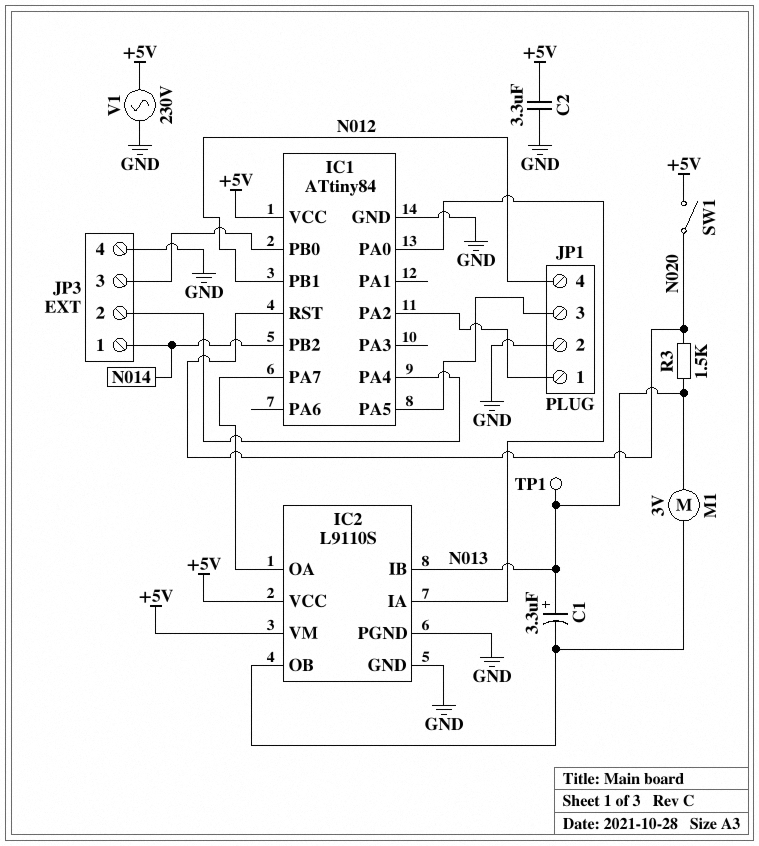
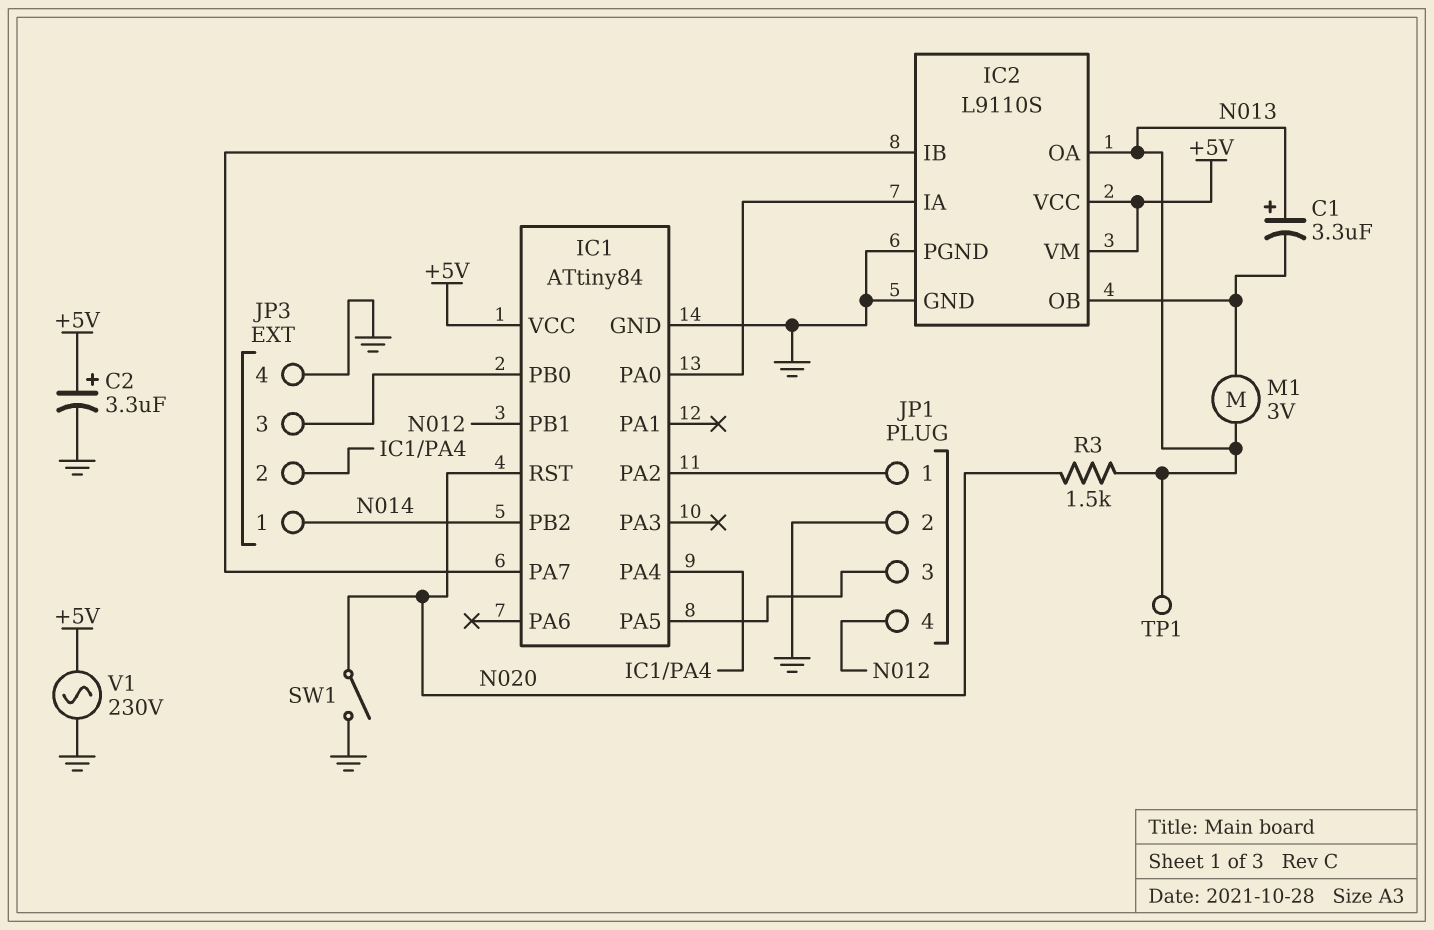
C2: 3.3uF (+5V, GND) -> 3.3uF (plus +5V, minus GND)
IC2 pin IB: N013 -> IC1/PA7
IC2 pin OA: IC1/PA7 -> N013
SW1: switch (+5V, N020) -> switch (GND, N020)

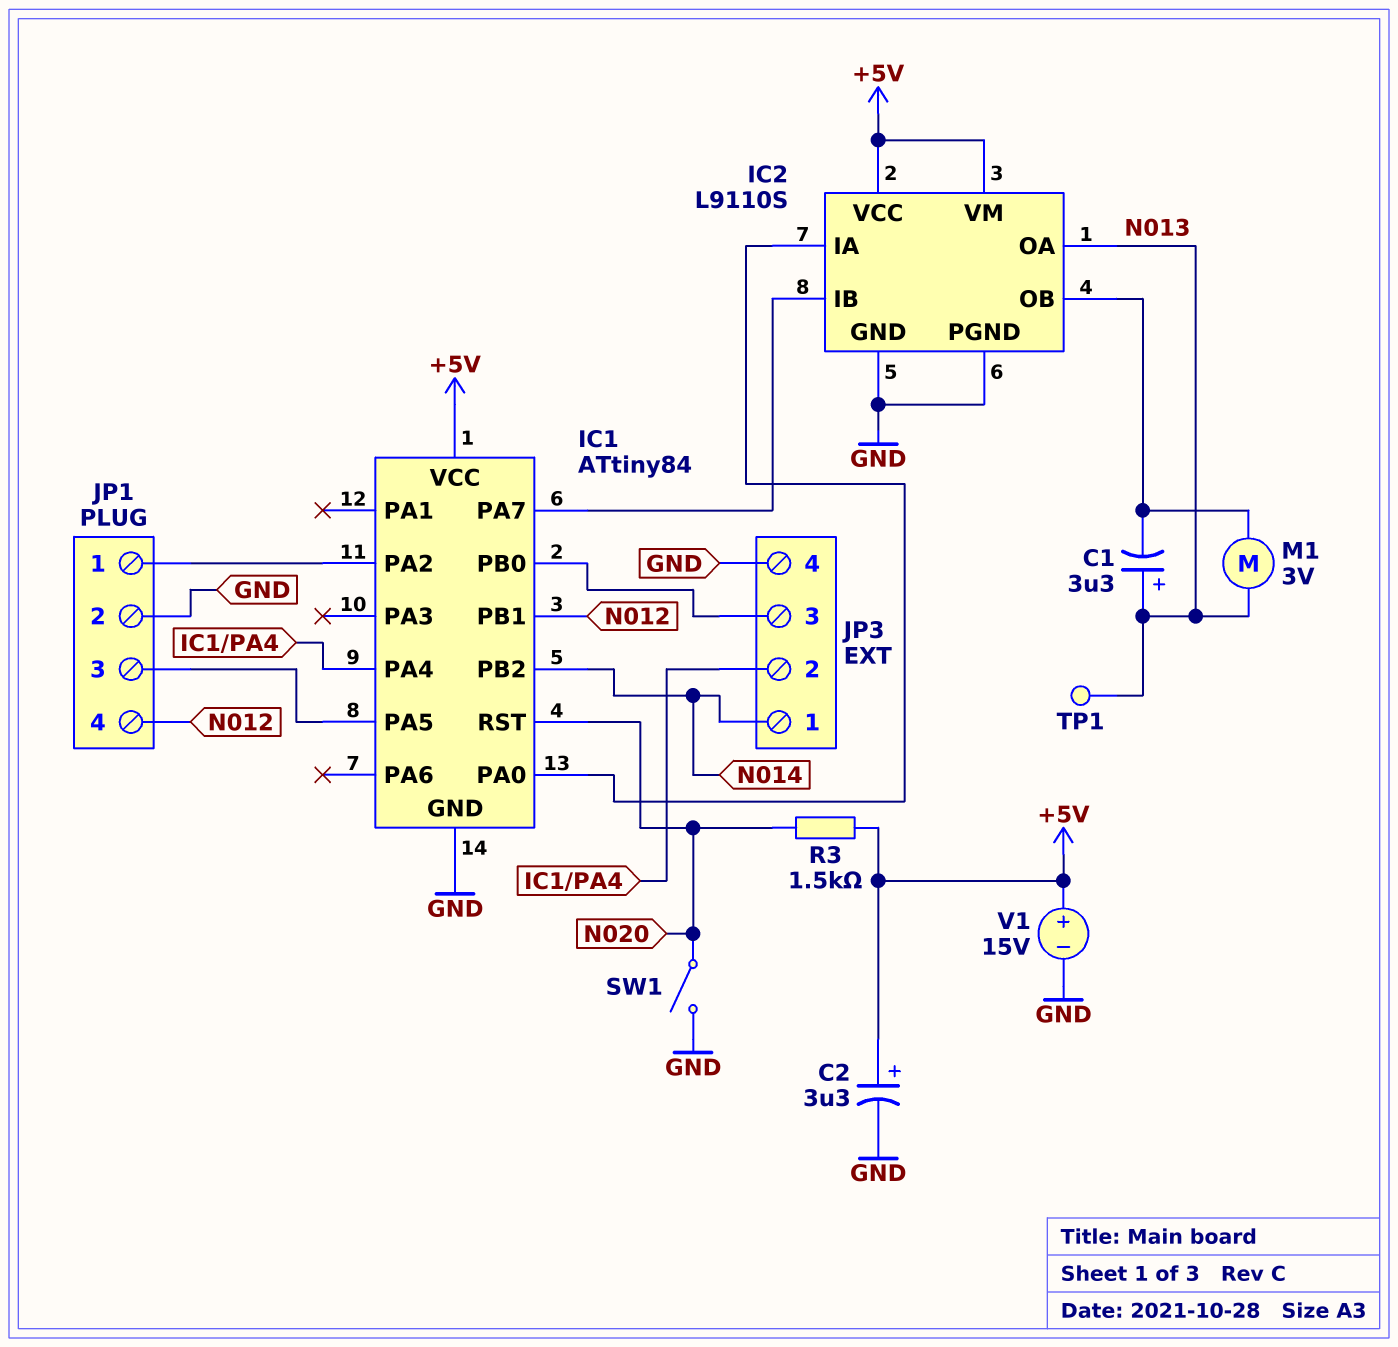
R3: 1.5k (N013, N020) -> 1.5k (+5V, N020)
V1: AC 230V (+5V, GND) -> 15V (plus +5V, minus GND)

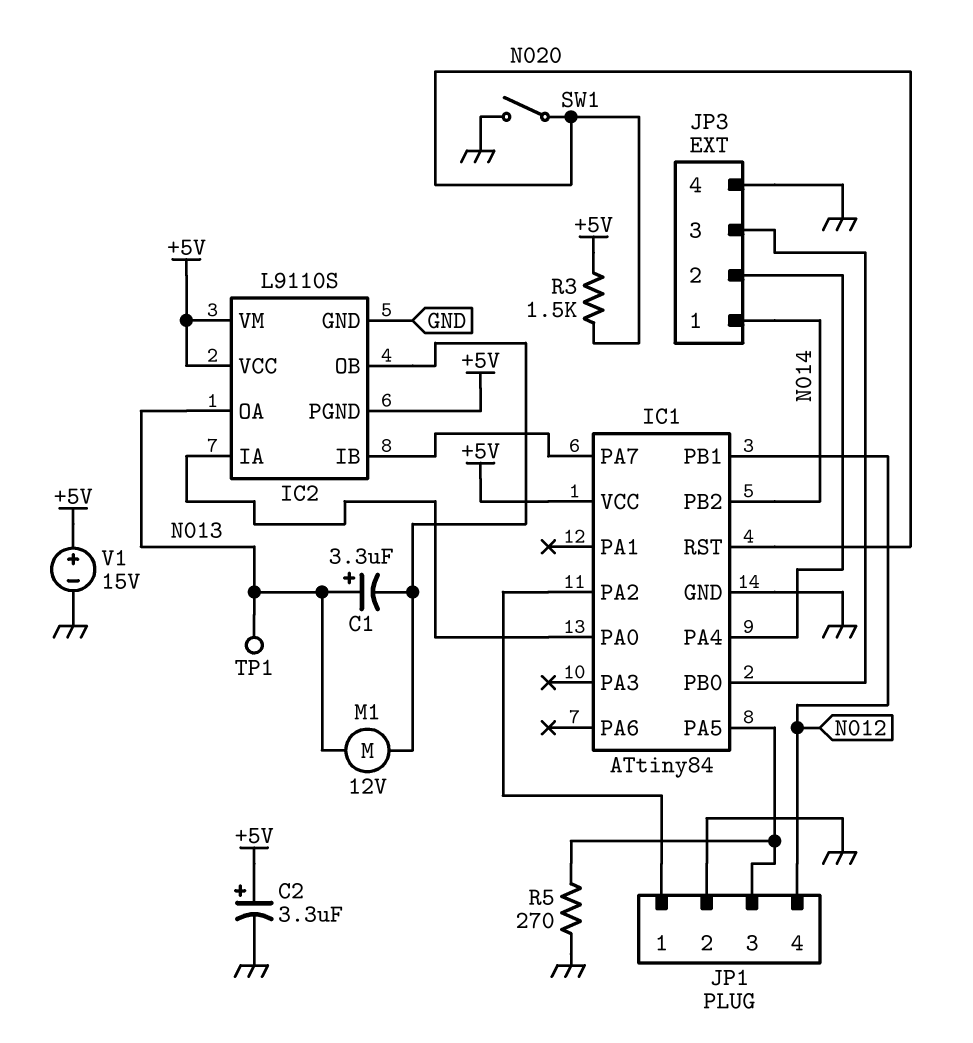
IC2 pin PGND: GND -> +5V
M1: motor 3V (IC2/OB, N013) -> motor 12V (IC2/OB, N013)
R5: none -> 270 (GND, IC1/PA5)

